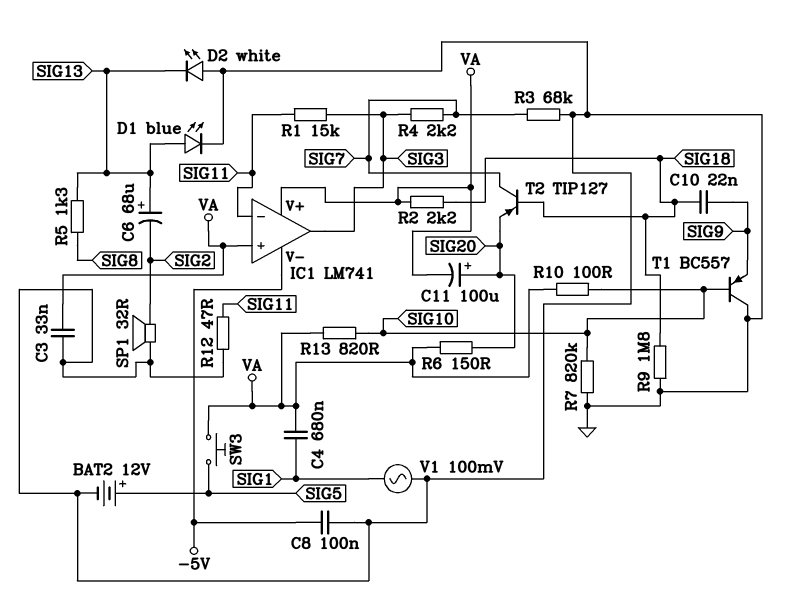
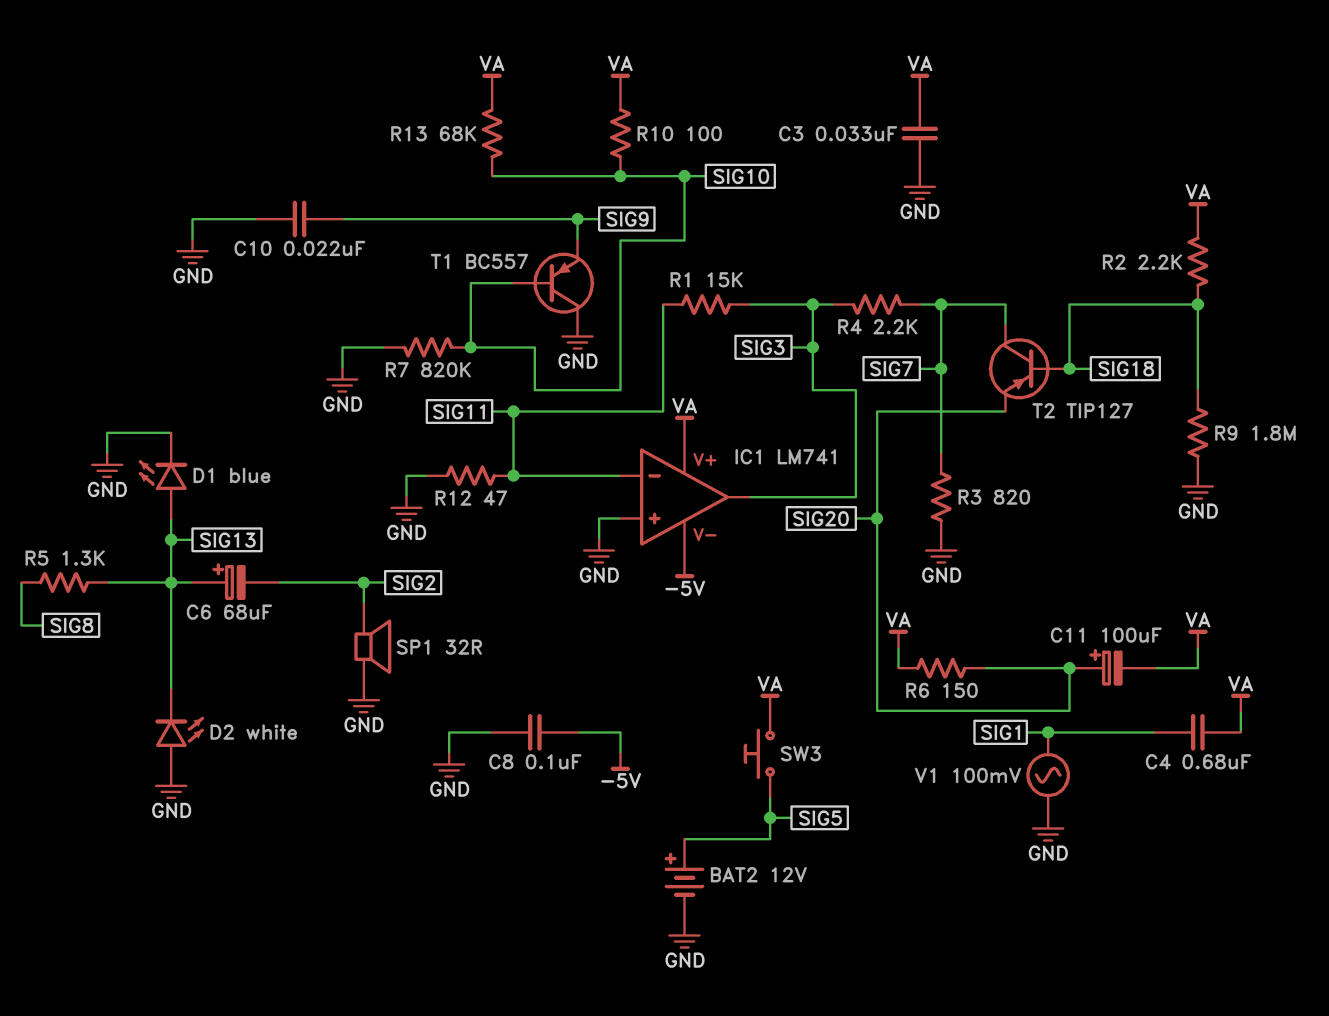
C10: 22nF (SIG9, SIG18) -> 22nF (GND, SIG9)
IC1 pin in+: VA -> GND
R3: 68k (GND, SIG7) -> 820 (GND, SIG7)
R13: 820 (SIG10, VA) -> 68k (SIG10, VA)

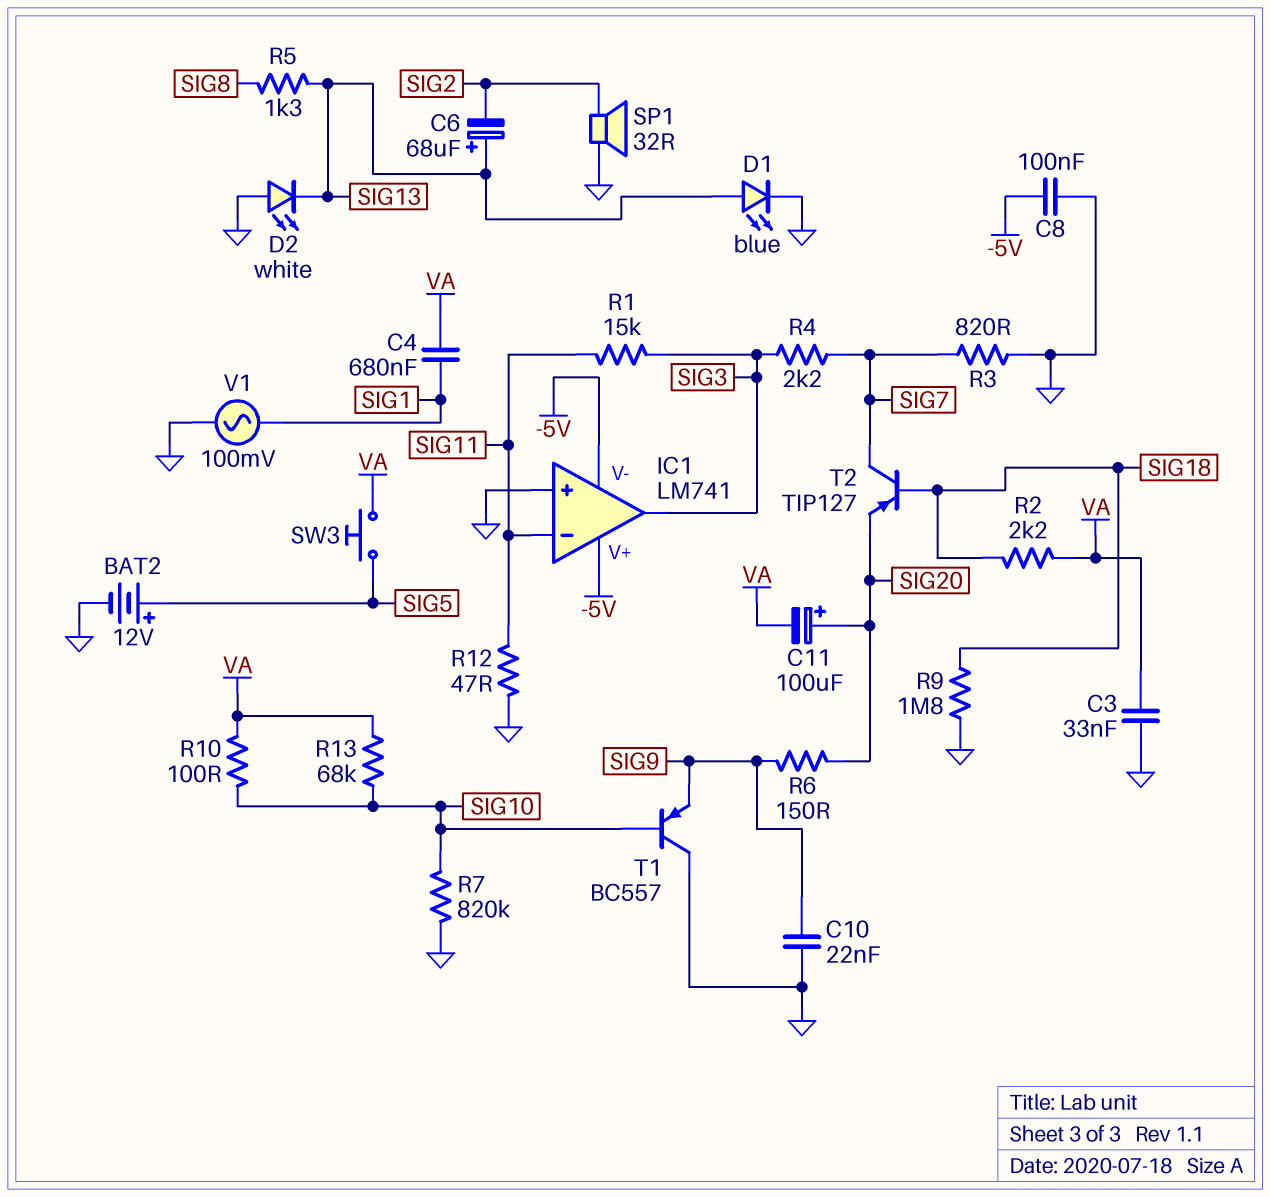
IC1 pin V+: VA -> -5V
R6: 150 (SIG20, VA) -> 150 (SIG9, SIG20)

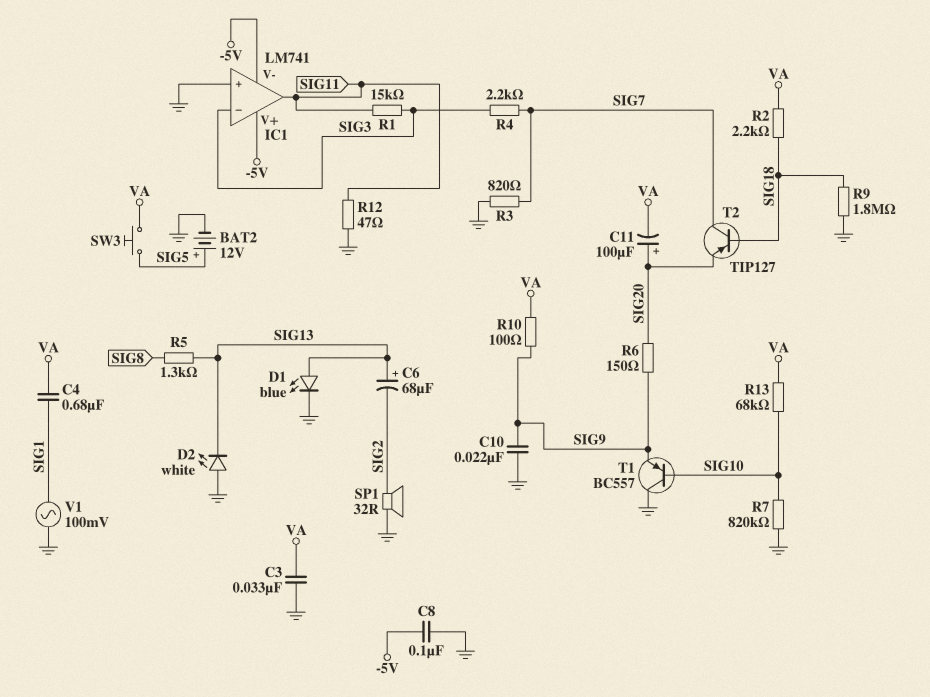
IC1 pin in-: SIG11 -> SIG3
IC1 pin out: SIG3 -> SIG11
R10: 100 (SIG10, VA) -> 100 (SIG9, VA)

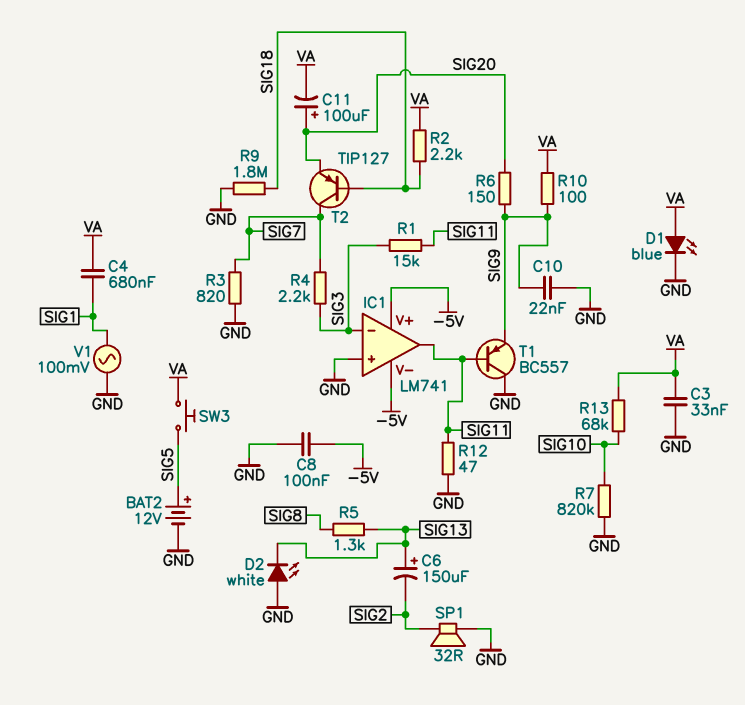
C6: 68uF (plus SIG13, minus SIG2) -> 150uF (plus SIG13, minus SIG2)
D1: LED blue (A SIG13, K GND) -> LED blue (A VA, K GND)
T1: PNP BC557 (B SIG10, C GND, E SIG9) -> PNP BC557 (B SIG11, C GND, E SIG9)

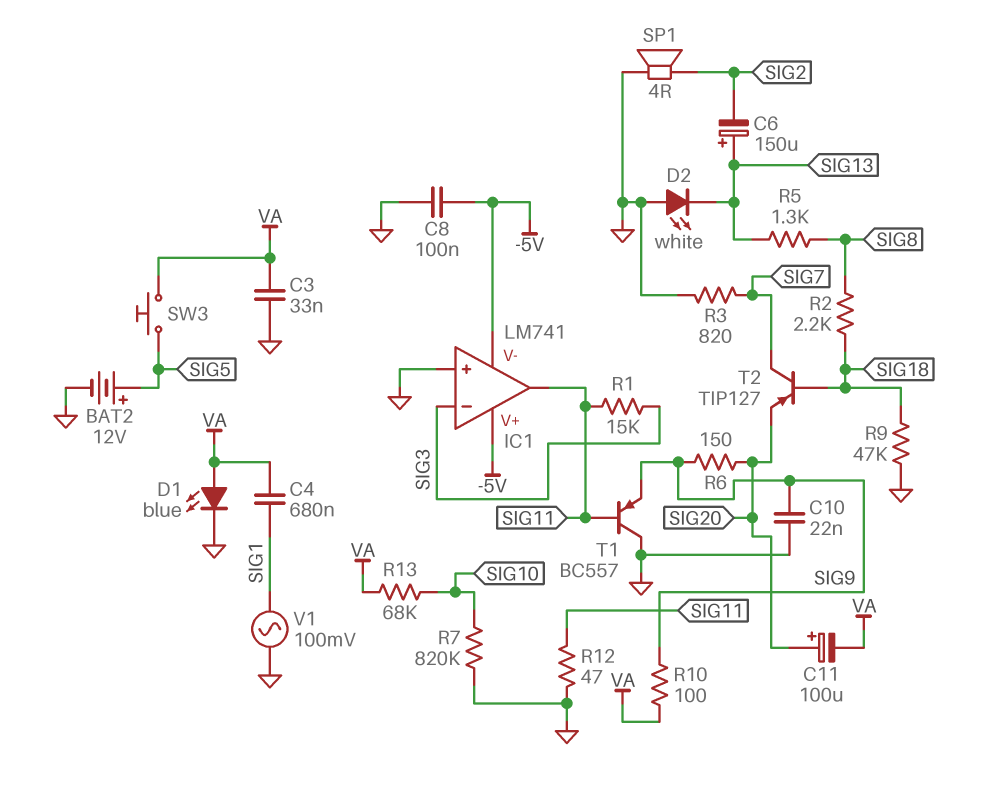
R2: 2.2k (SIG18, VA) -> 2.2k (SIG8, SIG18)
R4: 2.2k (SIG3, SIG7) -> none
R9: 1.8M (GND, SIG18) -> 47k (GND, SIG18)
SP1: speaker 32R (GND, SIG2) -> speaker 4R (GND, SIG2)

